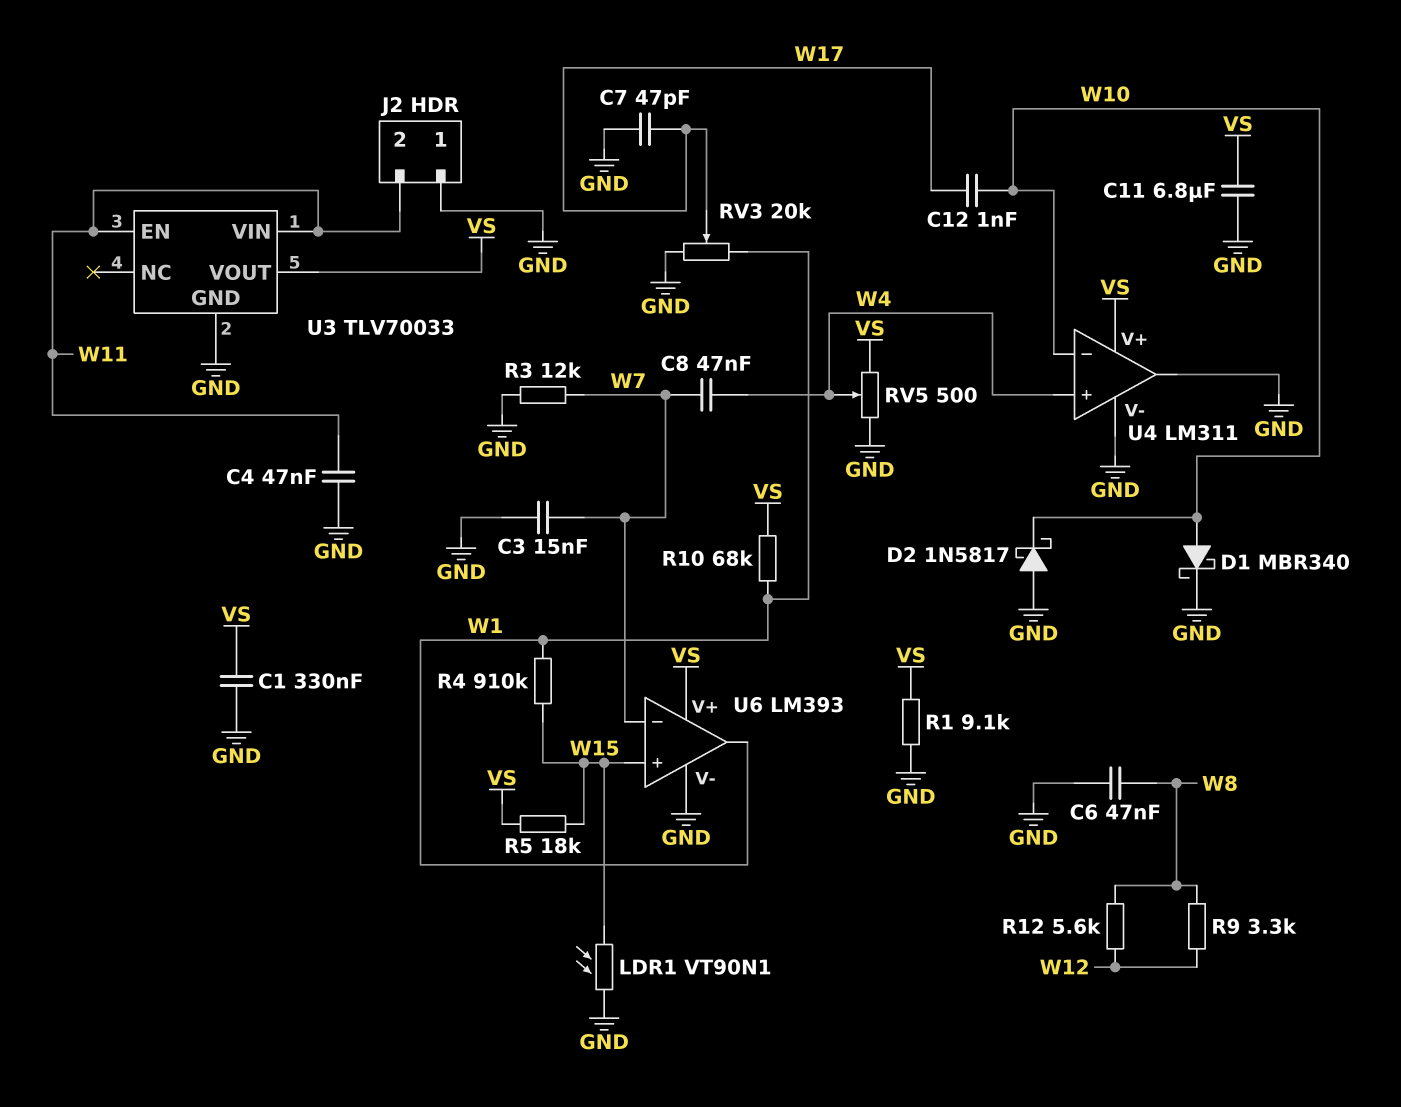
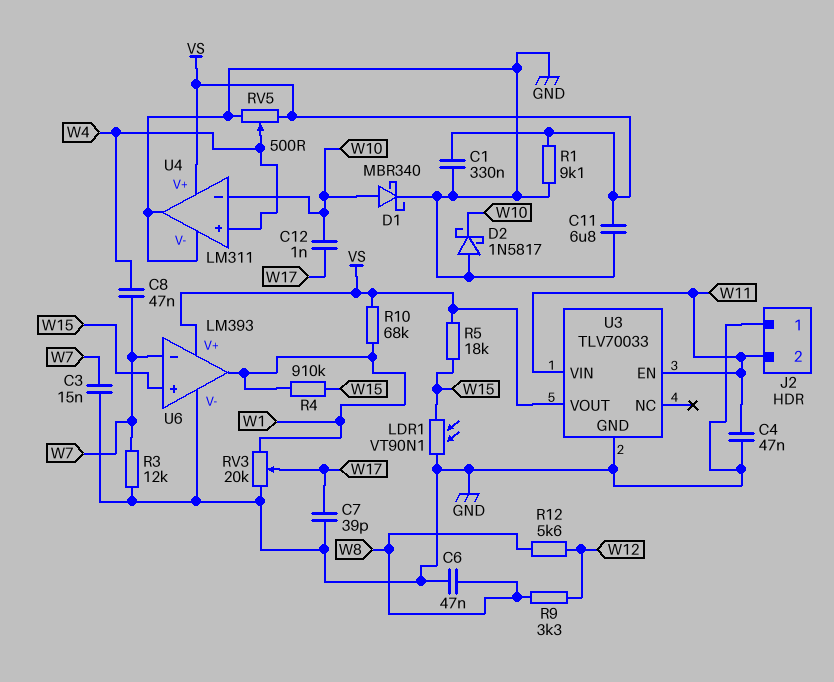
C7: 47pF (GND, W17) -> 39pF (GND, W17)

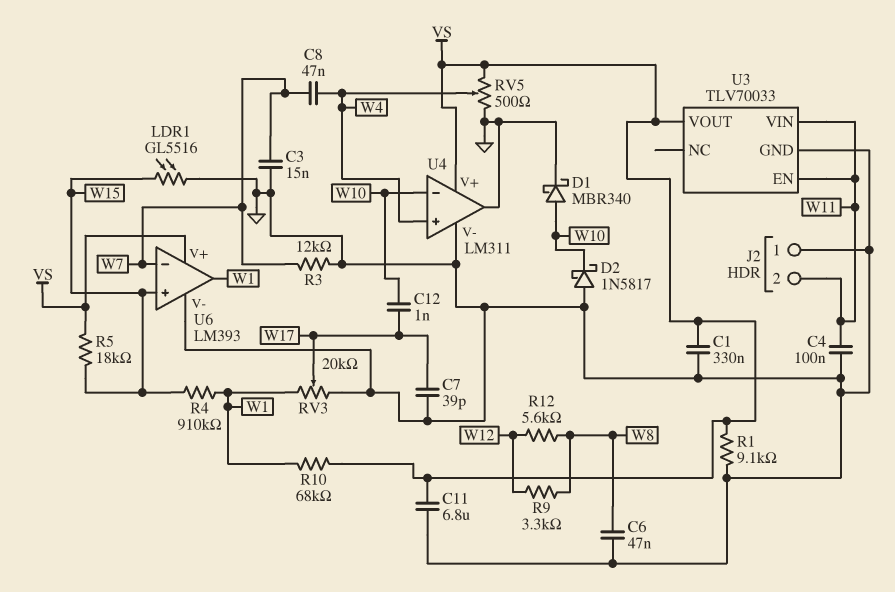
C4: 47nF (GND, W11) -> 100nF (GND, W11)
LDR1: VT90N1 (GND, W15) -> GL5516 (GND, W15)

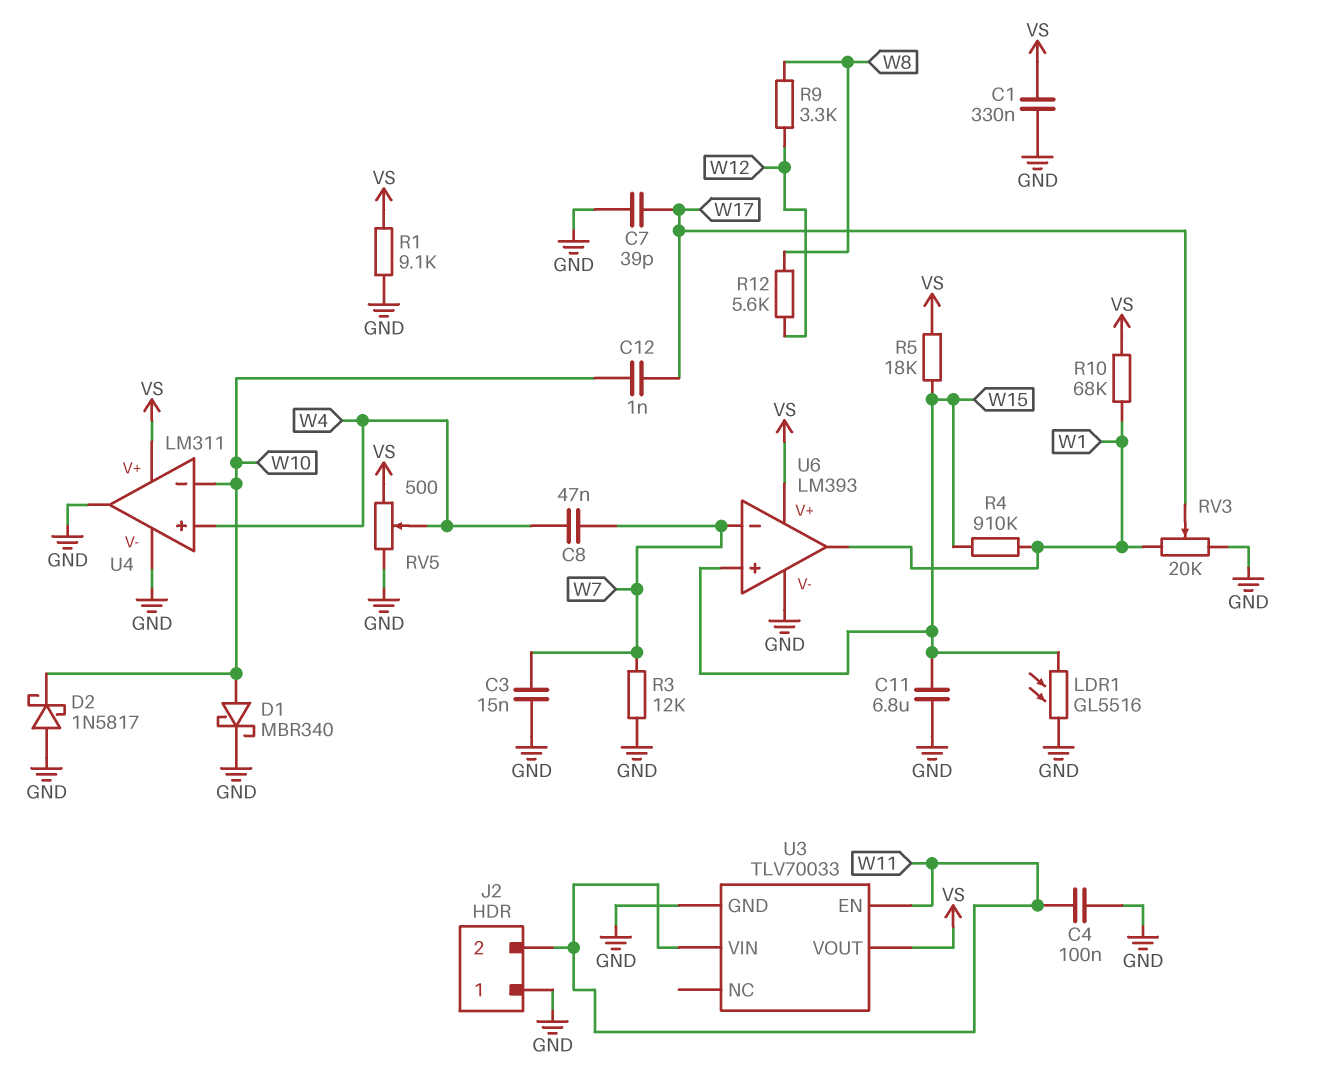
C6: 47nF (GND, W8) -> none
C11: 6.8uF (GND, VS) -> 6.8uF (GND, W15)

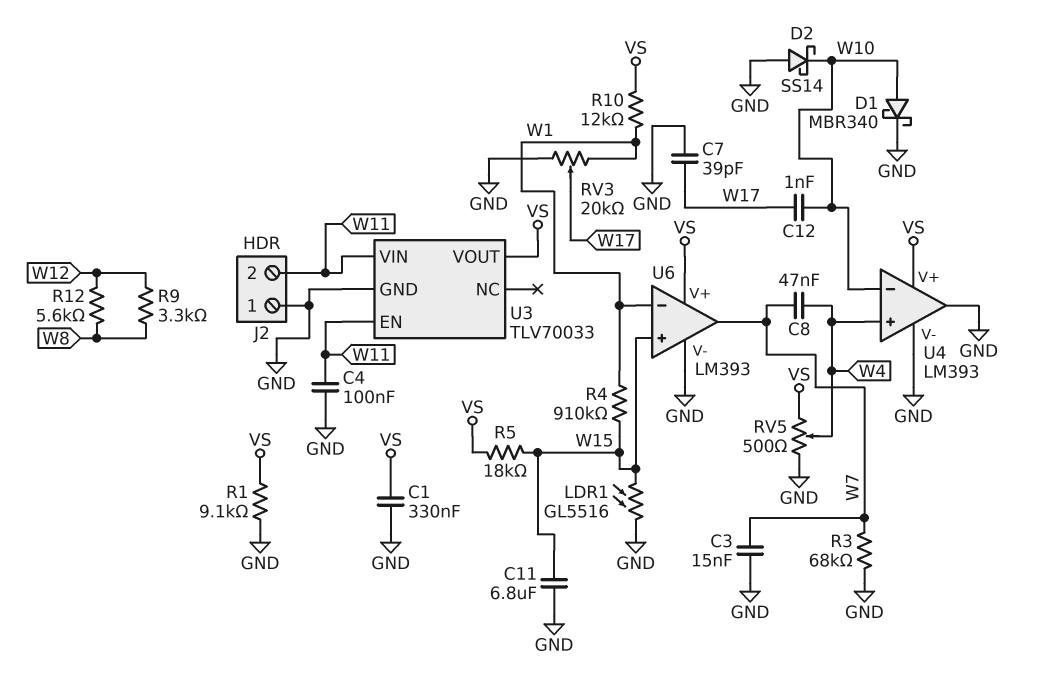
D2: schottky 1N5817 (A GND, K W10) -> schottky SS14 (A GND, K W10)
R3: 12k (GND, W7) -> 68k (GND, W7)
R10: 68k (VS, W1) -> 12k (VS, W1)
U4: LM311 -> LM393
U6 pin in-: W7 -> W1
U6 pin out: W1 -> W7

